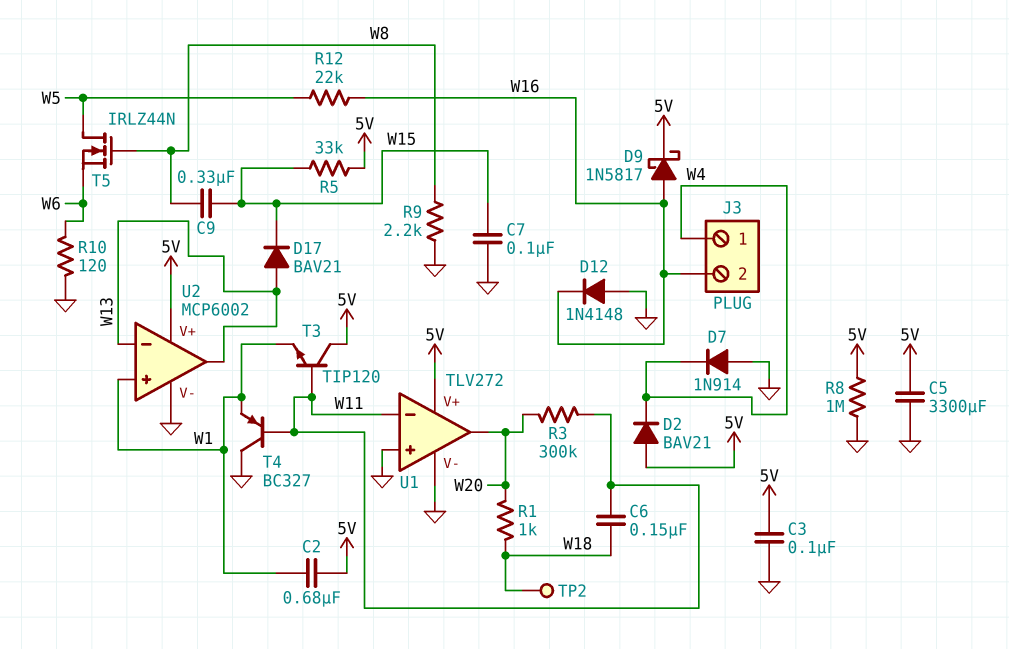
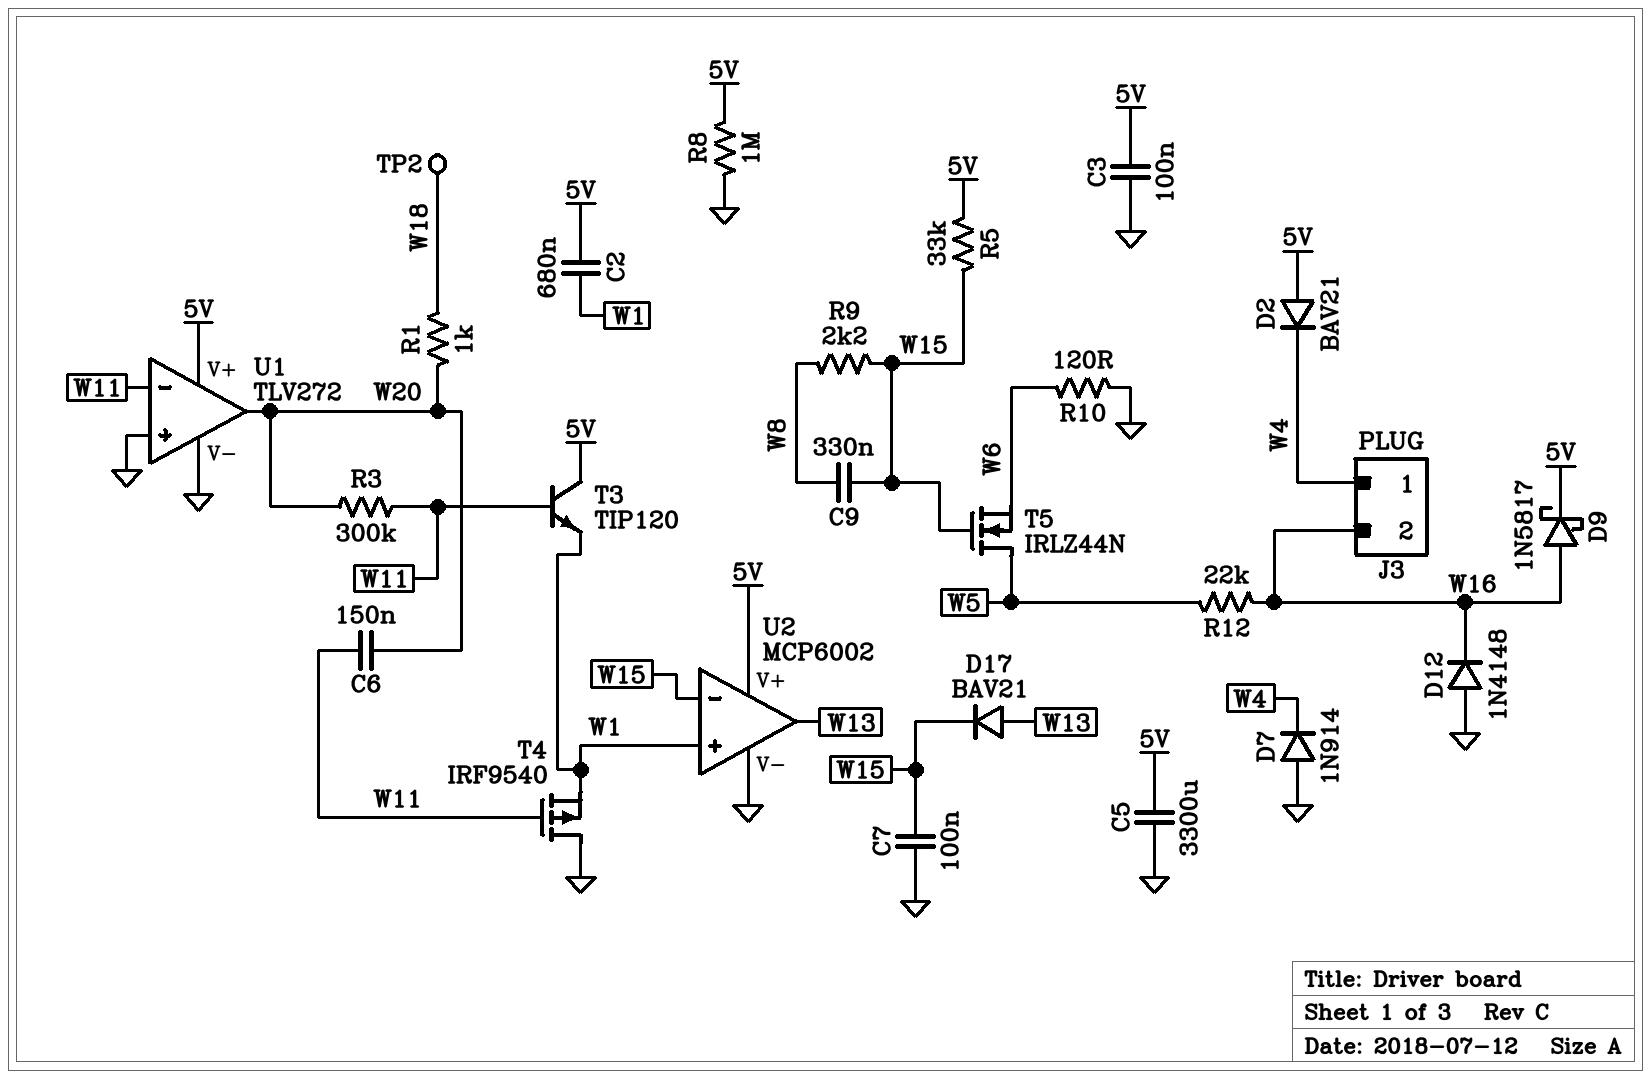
C6: 150nF (W11, W18) -> 150nF (W11, W20)
R9: 2.2k (GND, W8) -> 2.2k (W8, W15)
T4: PNP BC327 (B W11, C GND, E W1) -> PMOS IRF9540 (G W11, D GND, S W1)
T5: NMOS IRLZ44N (G W8, D W5, S W6) -> NMOS IRLZ44N (G W15, D W5, S W6)
U2 pin in-: W13 -> W15

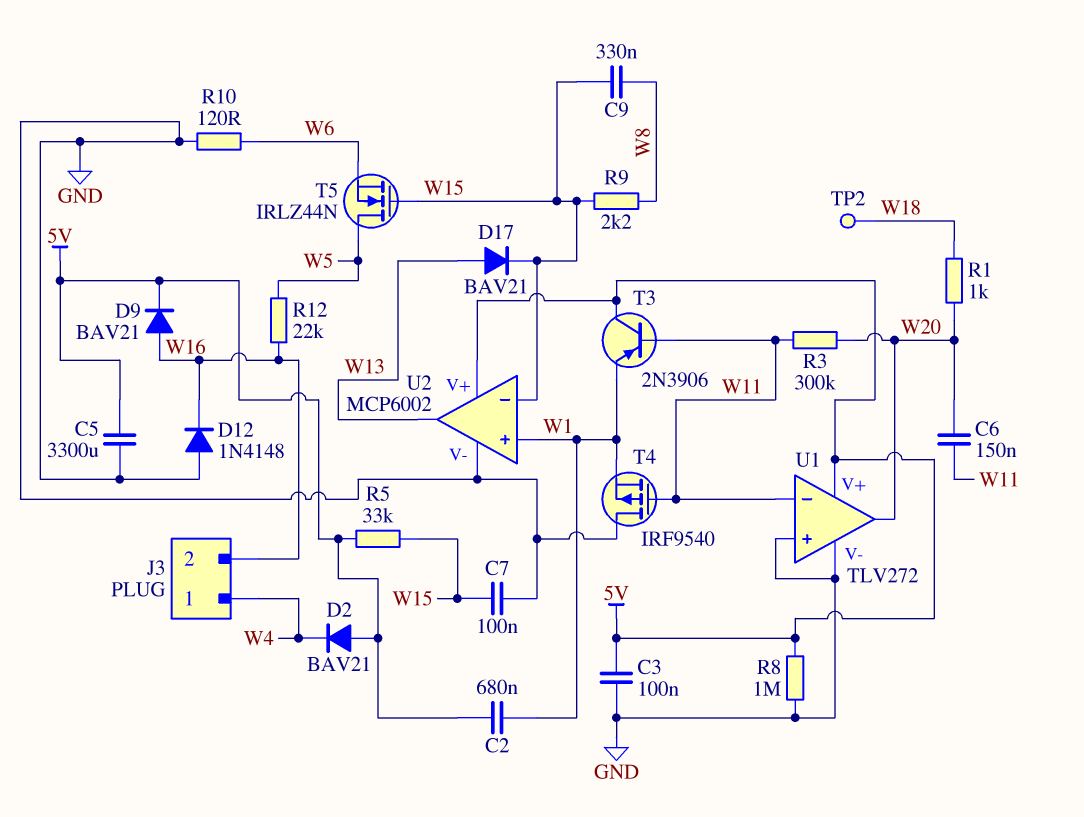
D7: diode 1N914 (A GND, K W4) -> none
D9: schottky 1N5817 (A W16, K 5V) -> diode BAV21 (A W16, K 5V)
T3: NPN TIP120 (B W11, C 5V, E W1) -> PNP 2N3906 (B W11, C 5V, E W1)

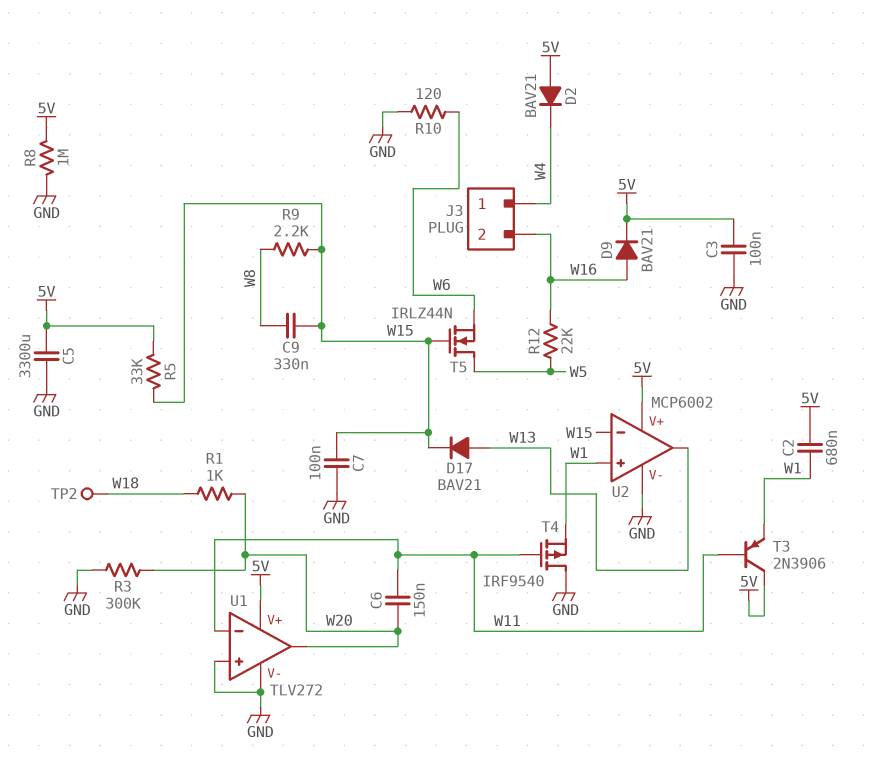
D12: diode 1N4148 (A GND, K W16) -> none
R3: 300k (W11, W20) -> 300k (GND, W20)

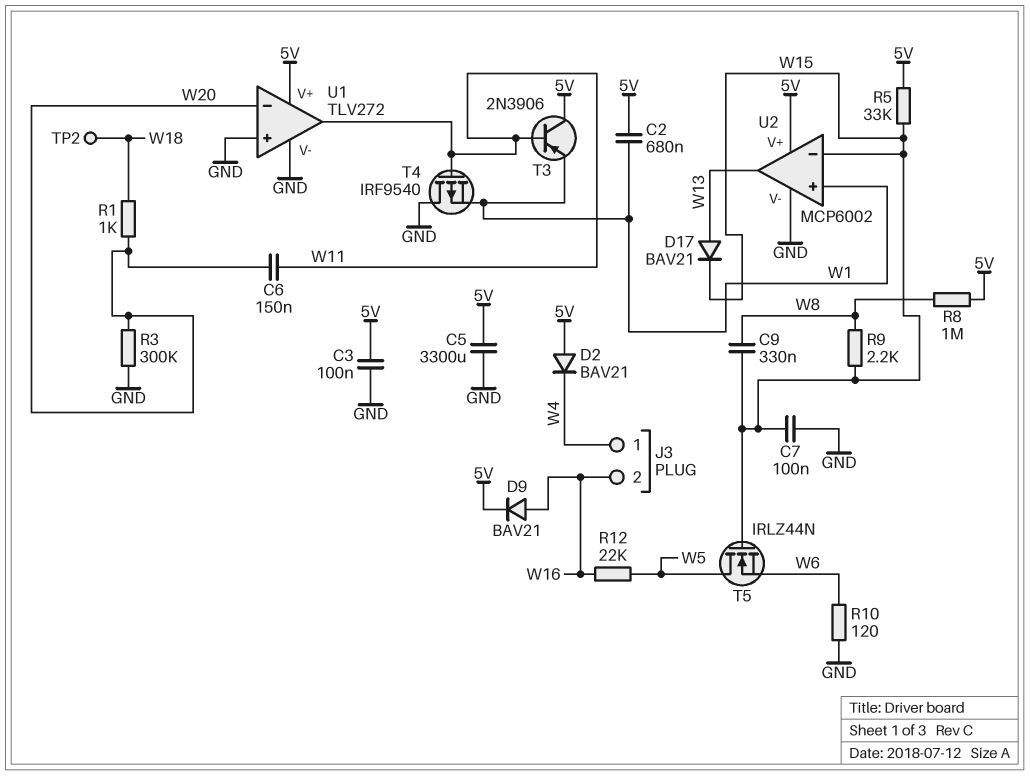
R8: 1M (5V, GND) -> 1M (5V, W8)
U1 pin in-: W11 -> W20
U1 pin out: W20 -> W11

